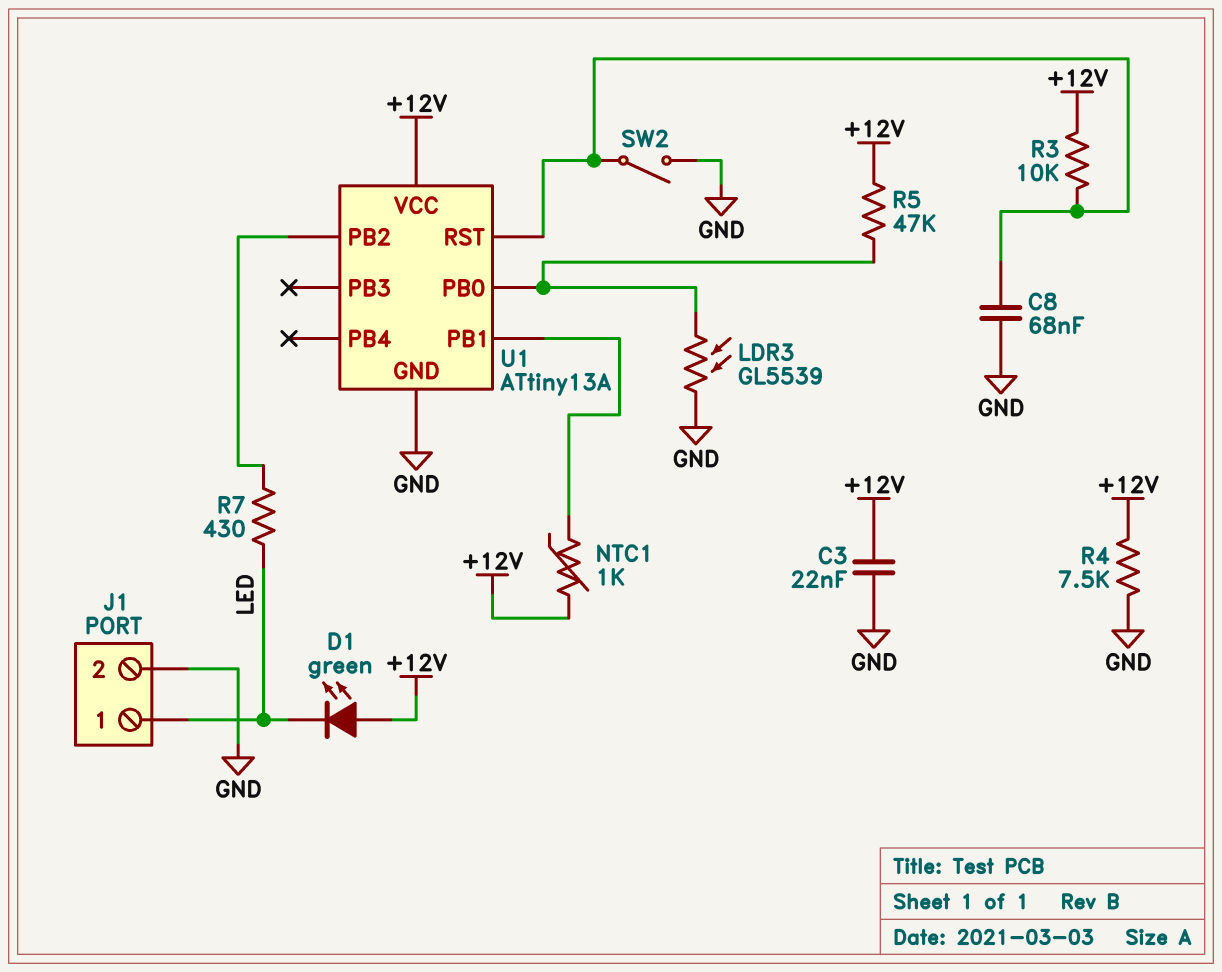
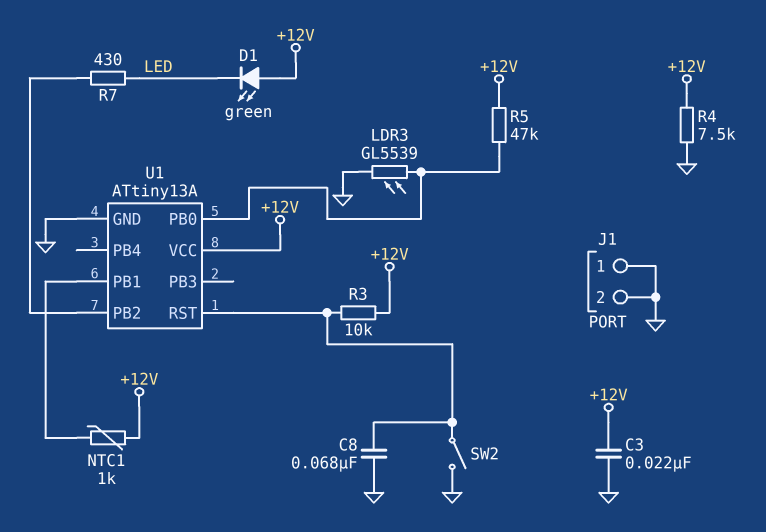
J1 pin 1: LED -> GND

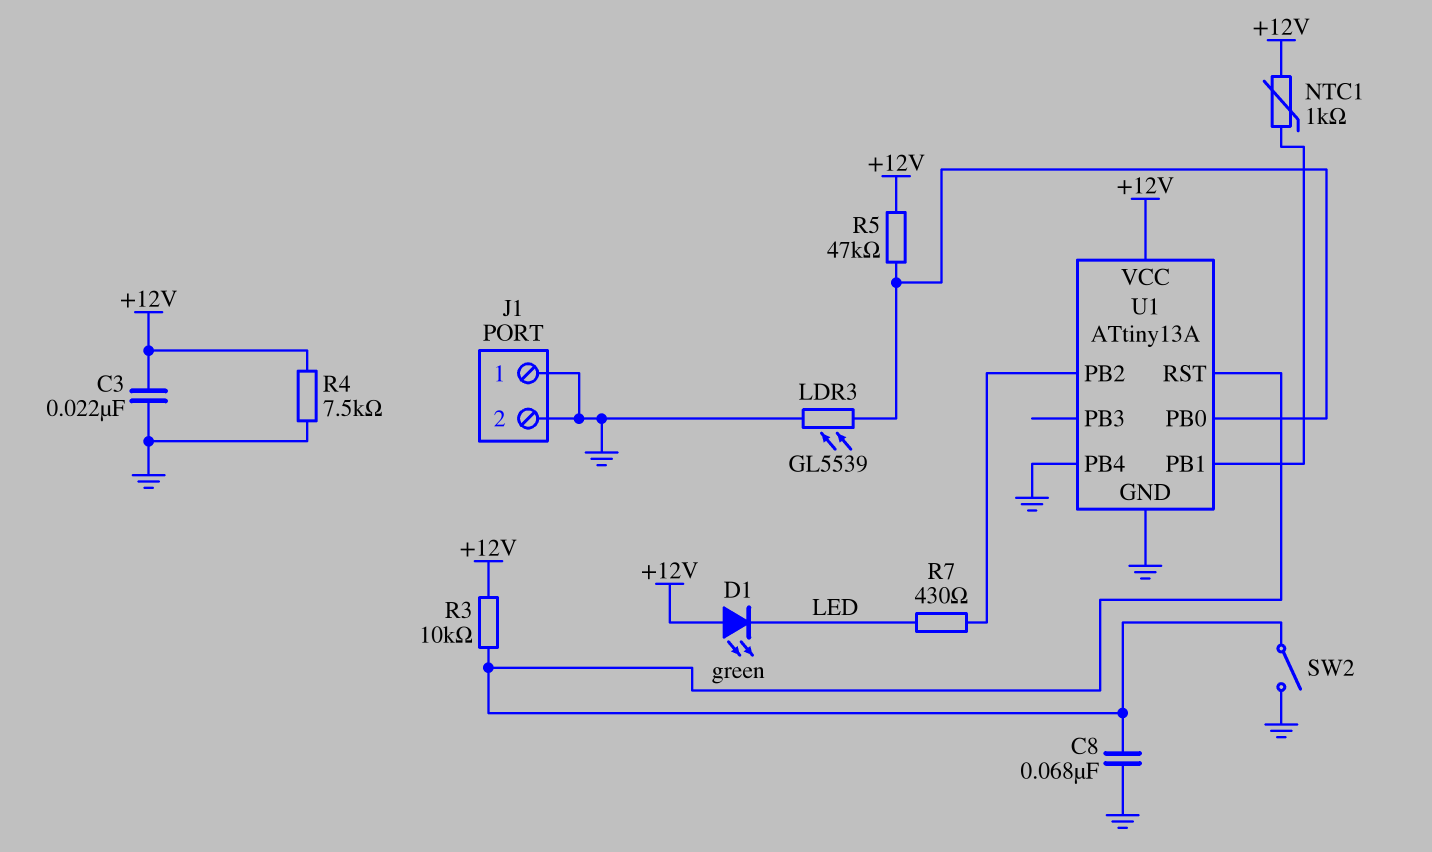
U1 pin PB4: none -> GND

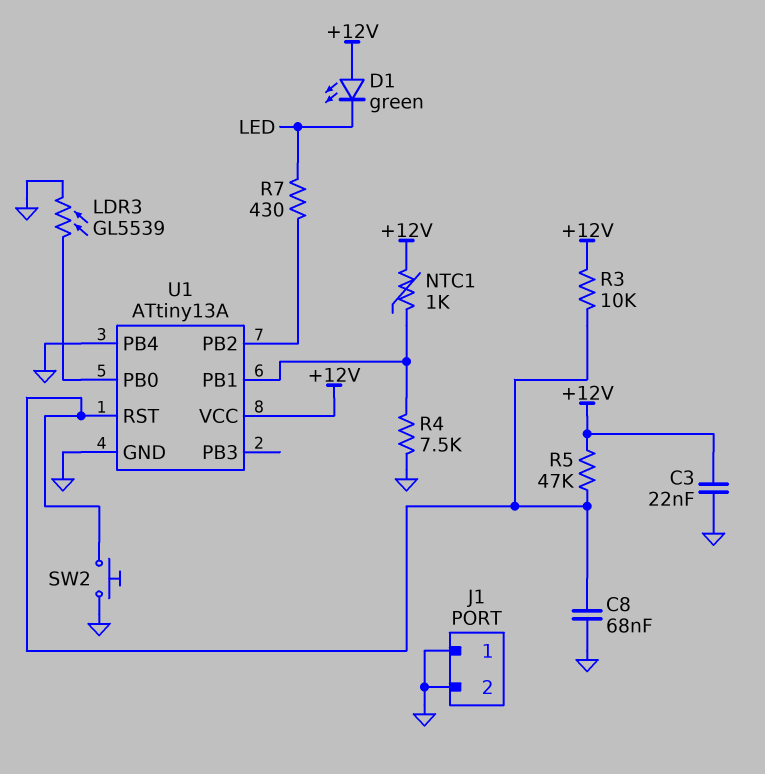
R4: 7.5k (+12V, GND) -> 7.5k (GND, U1/PB1)
R5: 47k (+12V, U1/PB0) -> 47k (+12V, U1/RST)
SW2: switch (GND, U1/RST) -> button (GND, U1/RST)

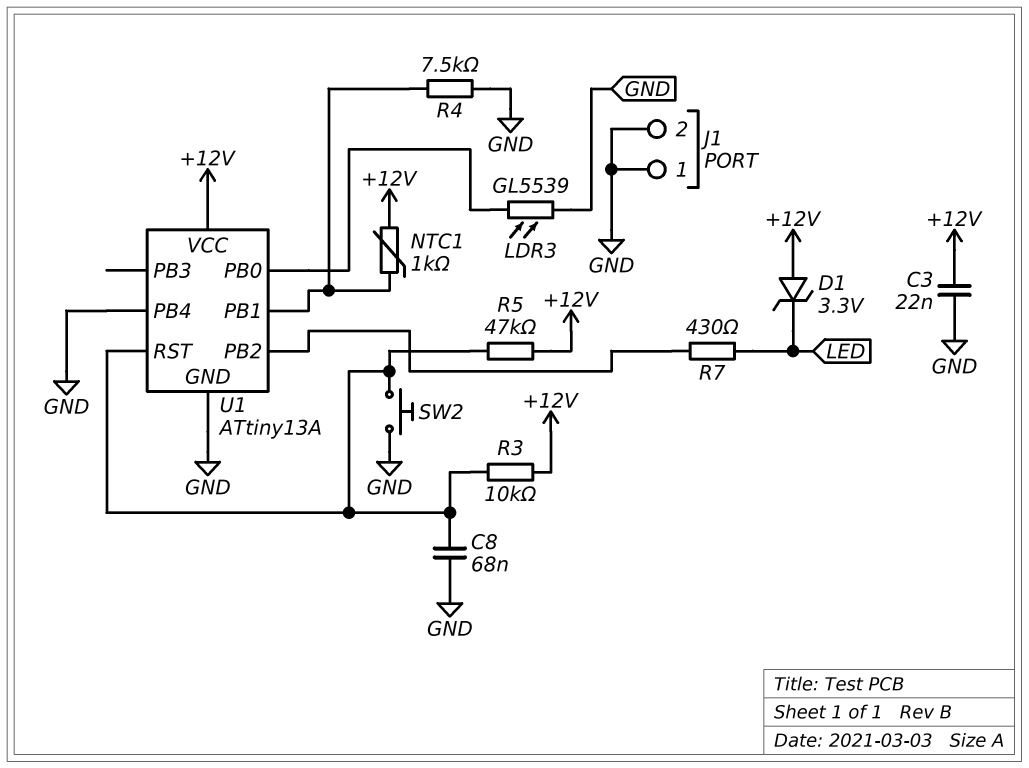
D1: LED green (A +12V, K LED) -> zener 3.3V (A +12V, K LED)

